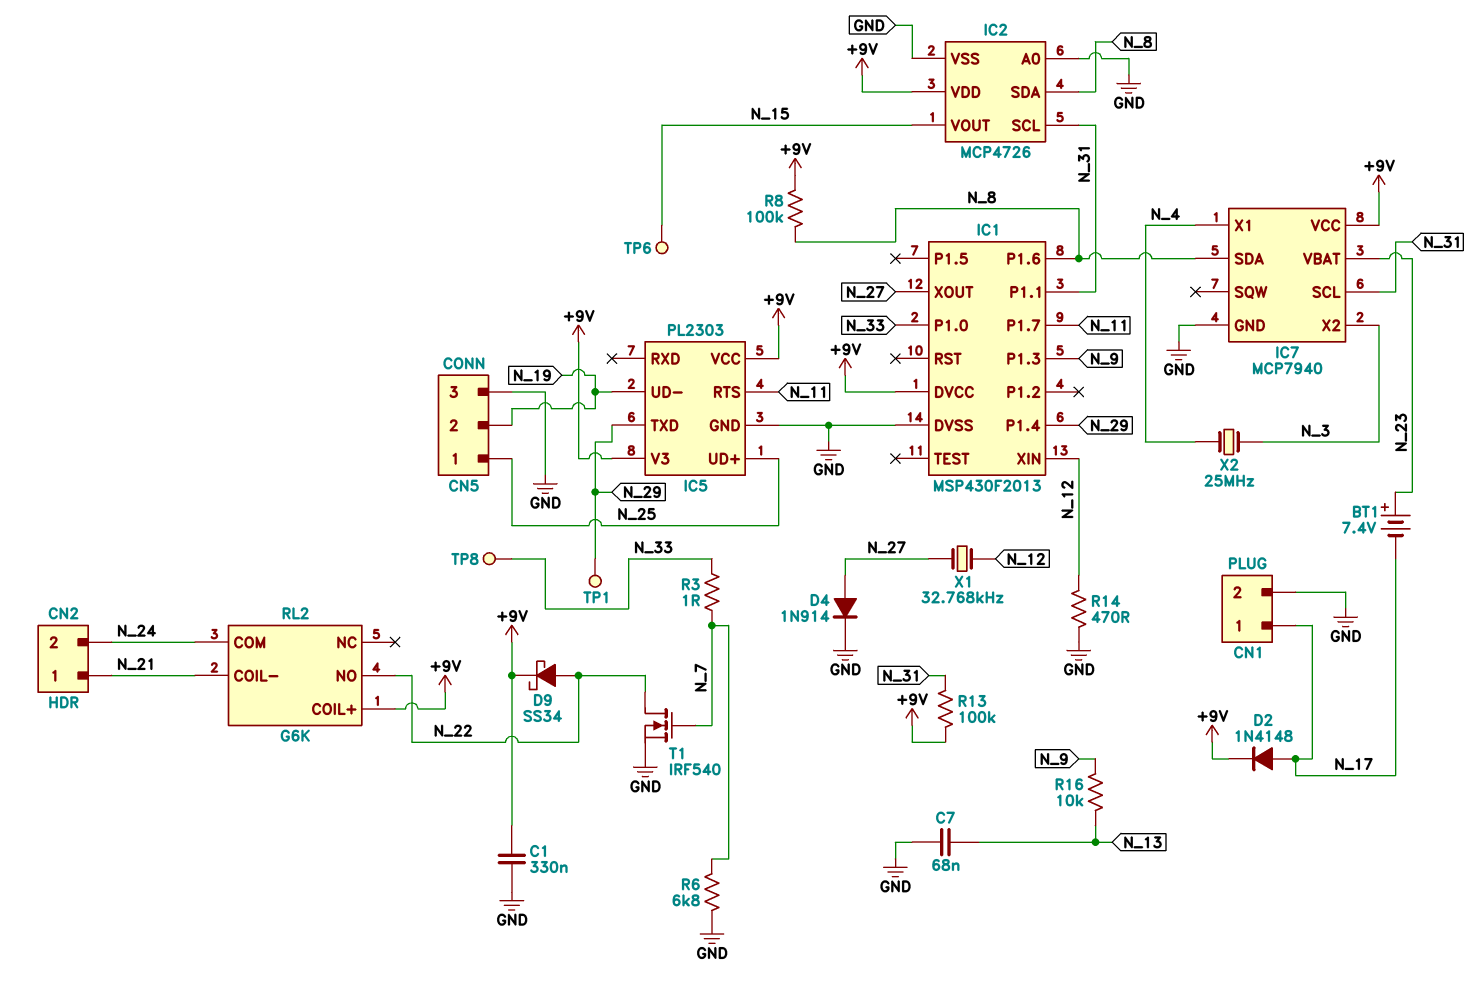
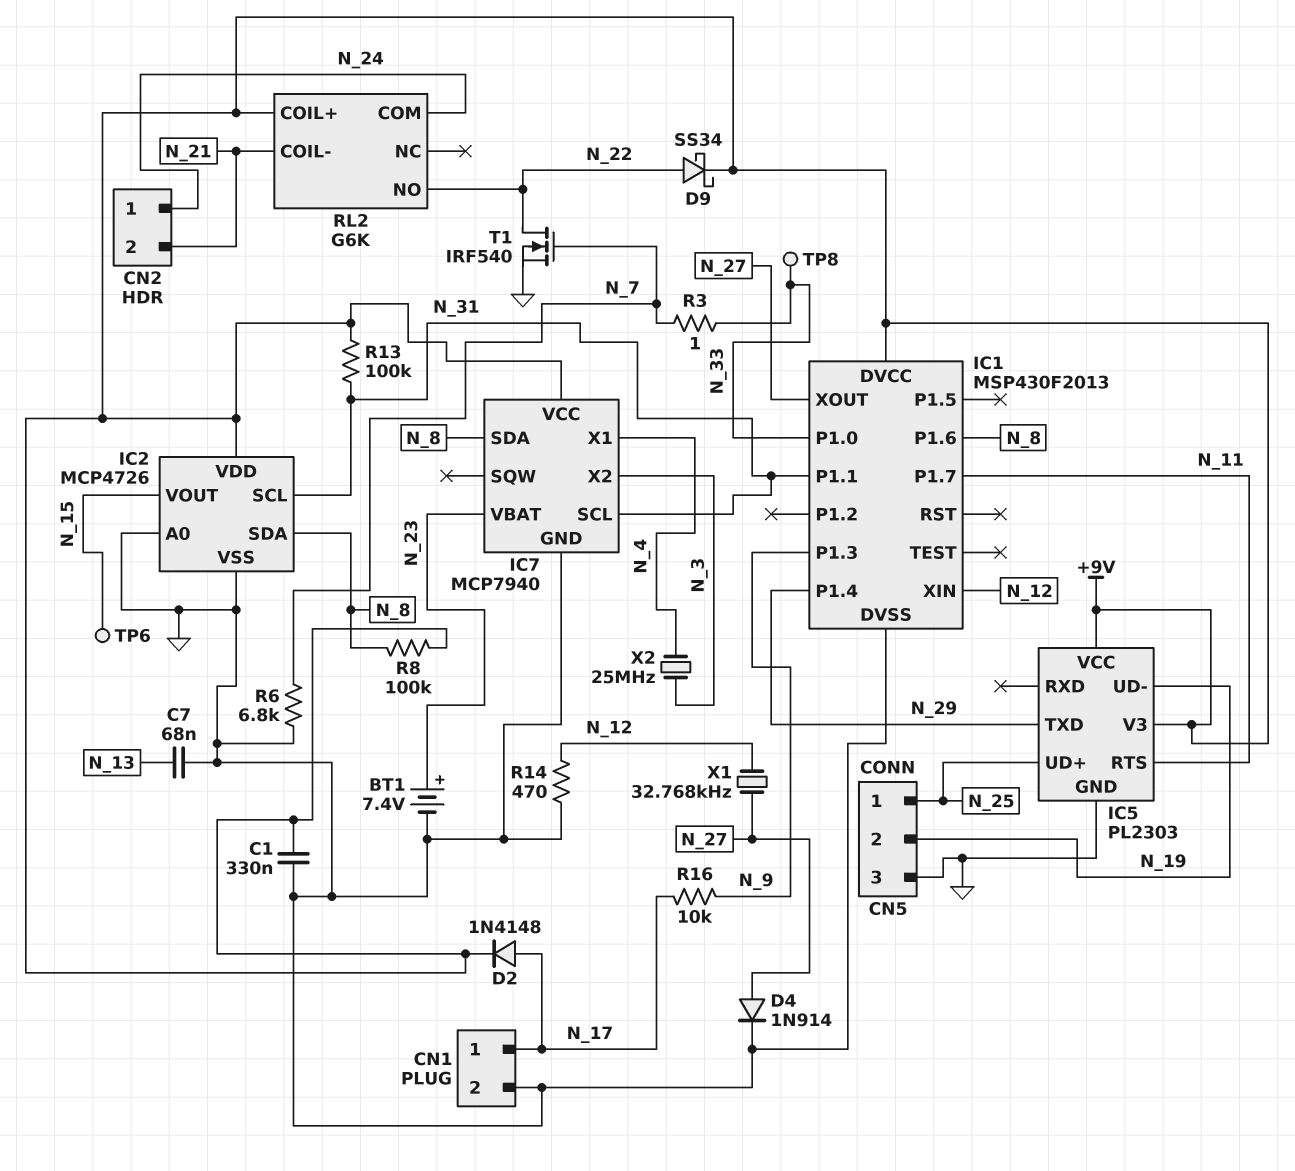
BT1: 7.4V (plus N_23, minus N_17) -> 7.4V (plus N_23, minus GND)
CN2 pin 1: N_21 -> N_24
CN2 pin 2: N_24 -> N_21
R16: 10k (N_9, N_13) -> 10k (N_9, N_17)
TP1: test point (N_29) -> none

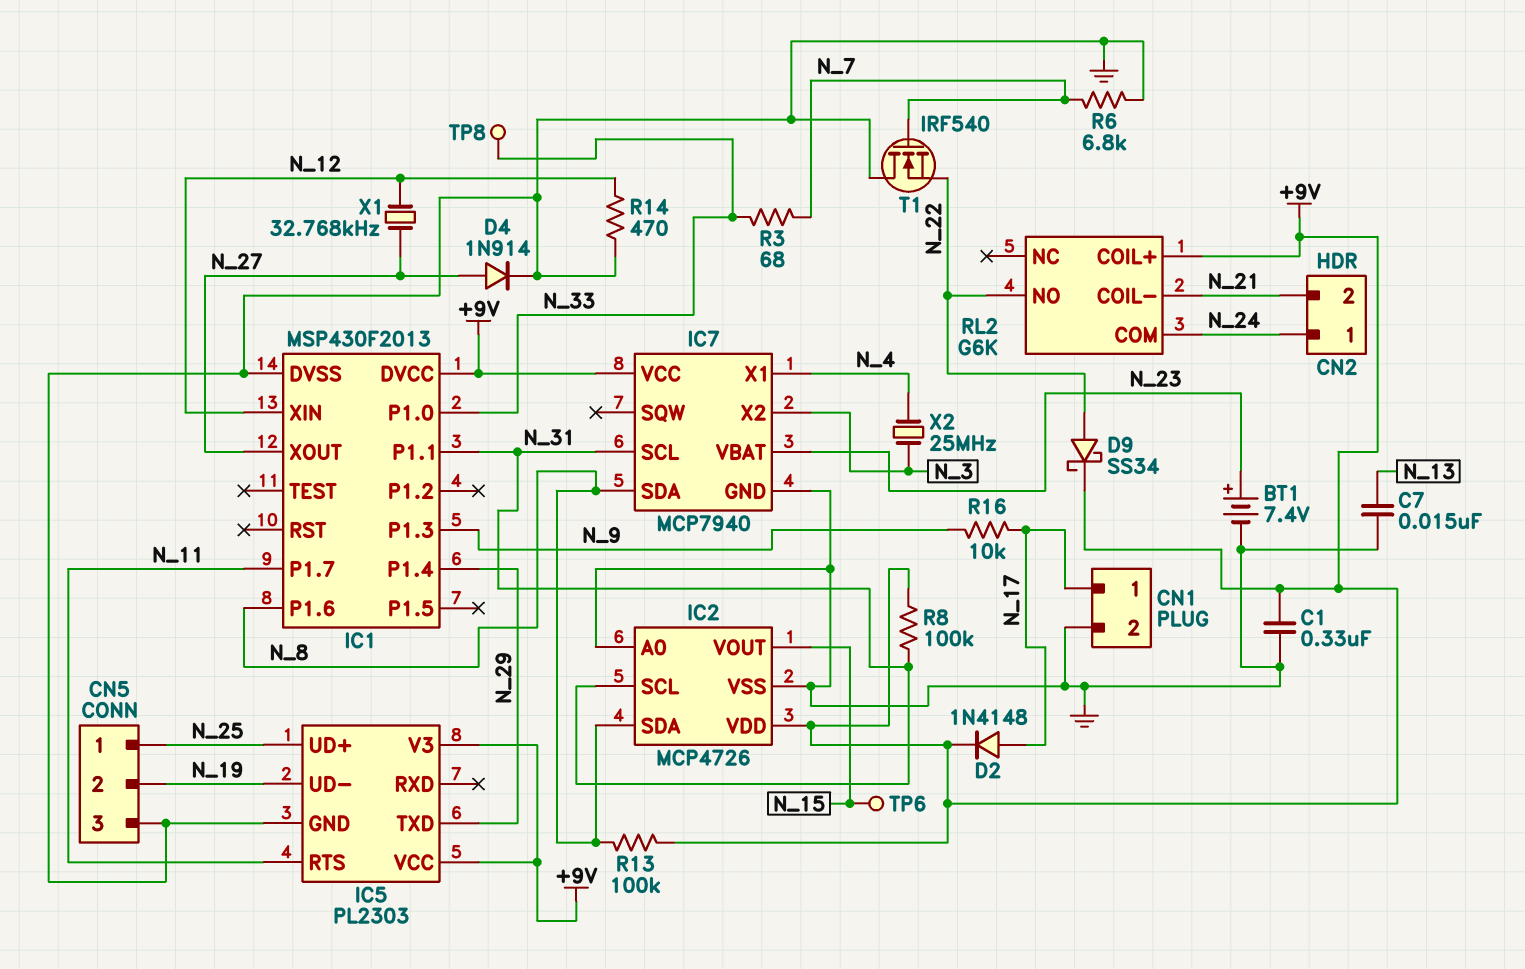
C7: 68nF (GND, N_13) -> 15nF (GND, N_13)
R3: 1 (N_7, N_33) -> 68 (N_7, N_33)
R8: 100k (+9V, N_8) -> 100k (+9V, N_31)
R13: 100k (+9V, N_31) -> 100k (+9V, N_8)
T1: NMOS IRF540 (G N_7, D N_22, S GND) -> NMOS IRF540 (G N_7, D GND, S N_22)

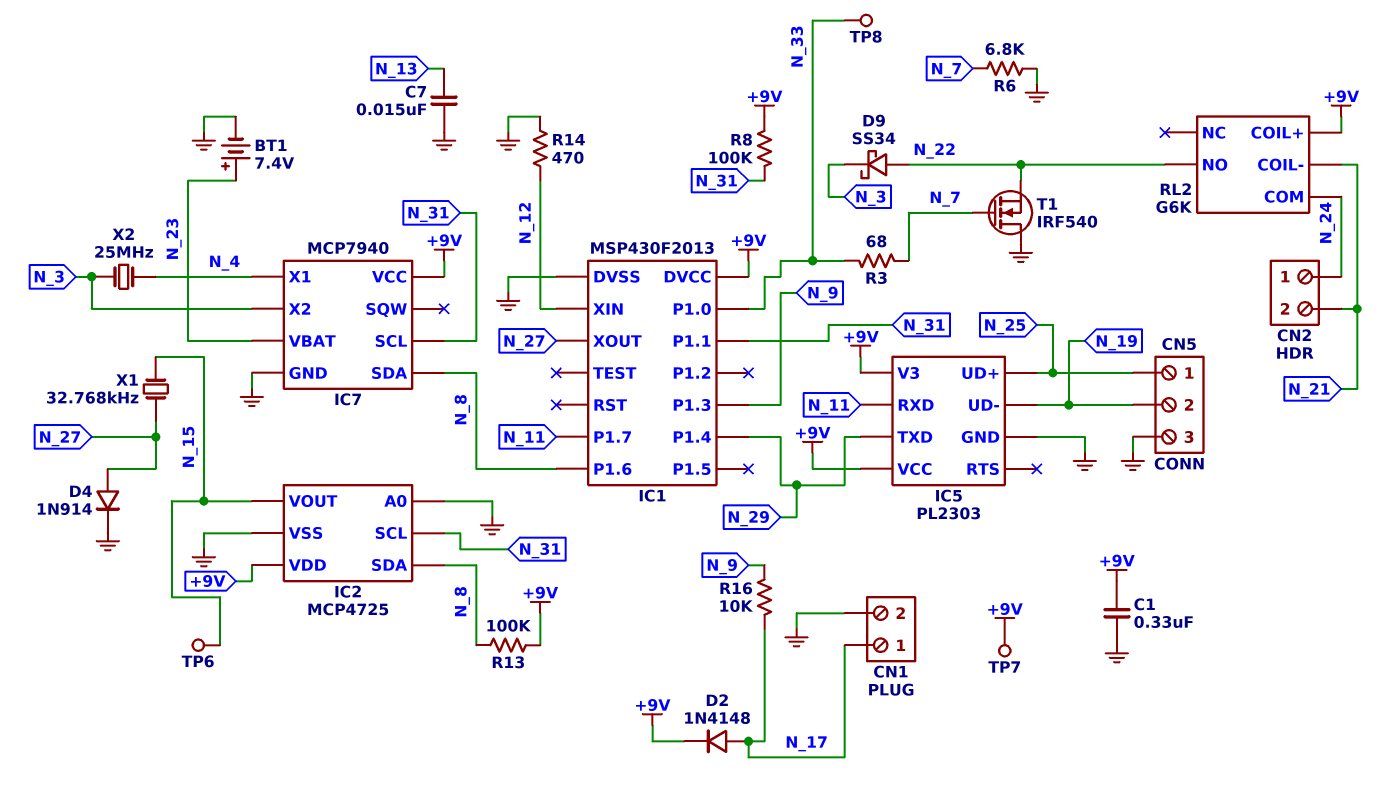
D9: schottky SS34 (A N_22, K +9V) -> schottky SS34 (A N_22, K N_3)
IC2: MCP4726 -> MCP4725
IC5 pin RTS: N_11 -> none
IC5 pin RXD: none -> N_11
TP7: none -> test point (+9V)
X1: 32.768kHz (N_12, N_27) -> 32.768kHz (N_15, N_27)

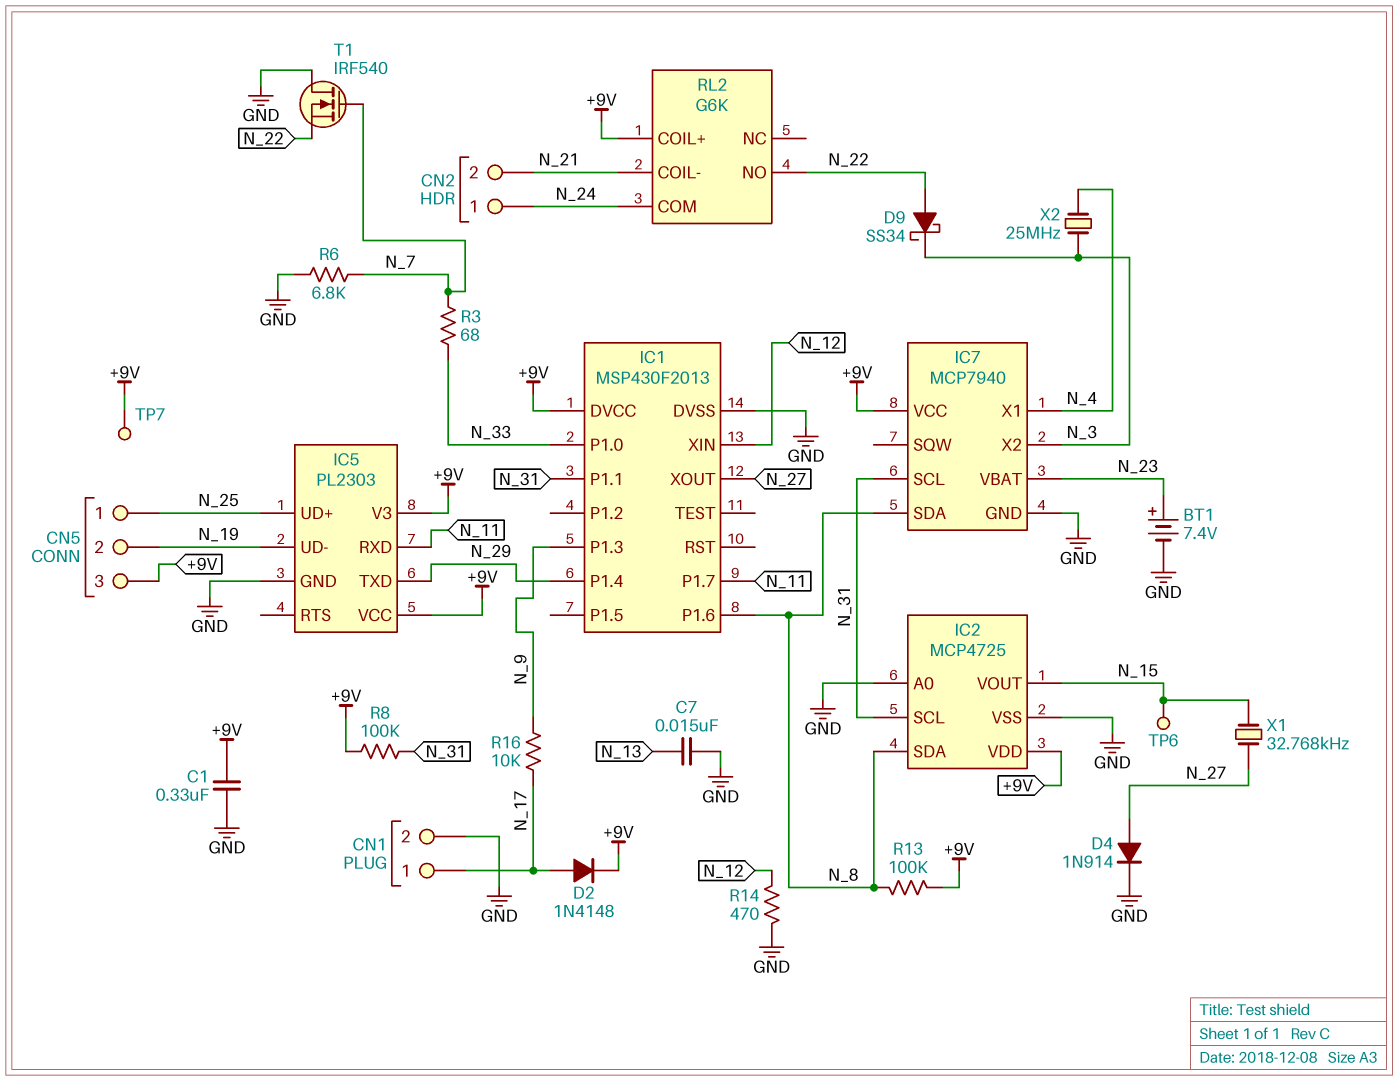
CN5 pin 3: GND -> +9V
TP8: test point (N_33) -> none

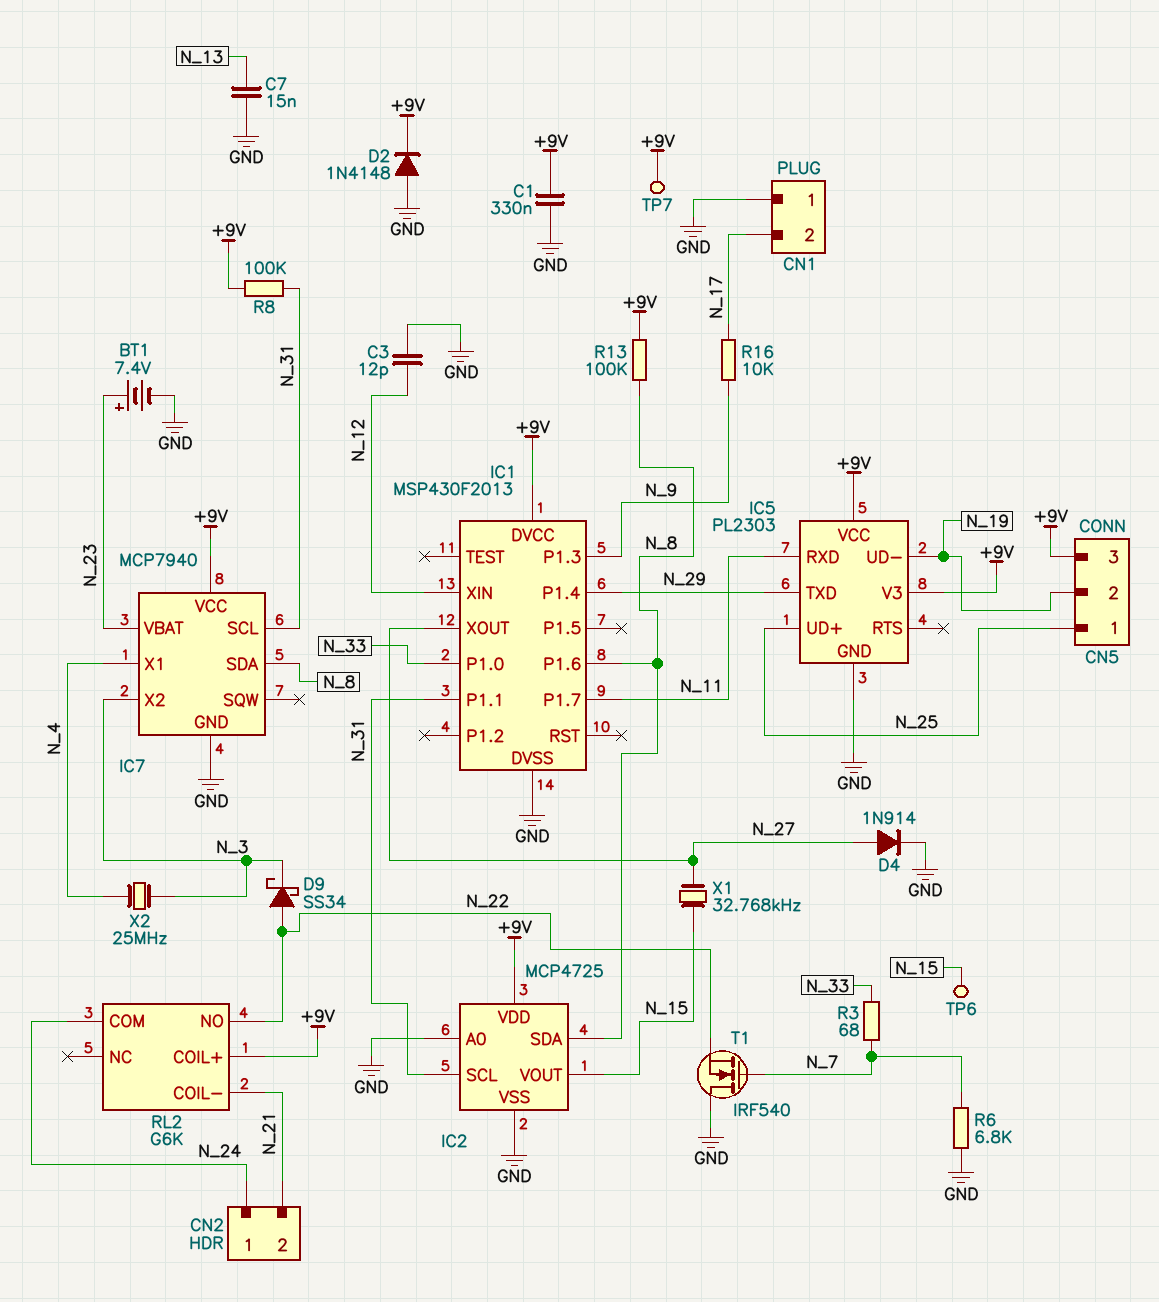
C3: none -> 12pF (GND, N_12)
CN1 pin 1: N_17 -> GND
CN1 pin 2: GND -> N_17
D2: diode 1N4148 (A N_17, K +9V) -> diode 1N4148 (A GND, K +9V)
R14: 470 (GND, N_12) -> none

